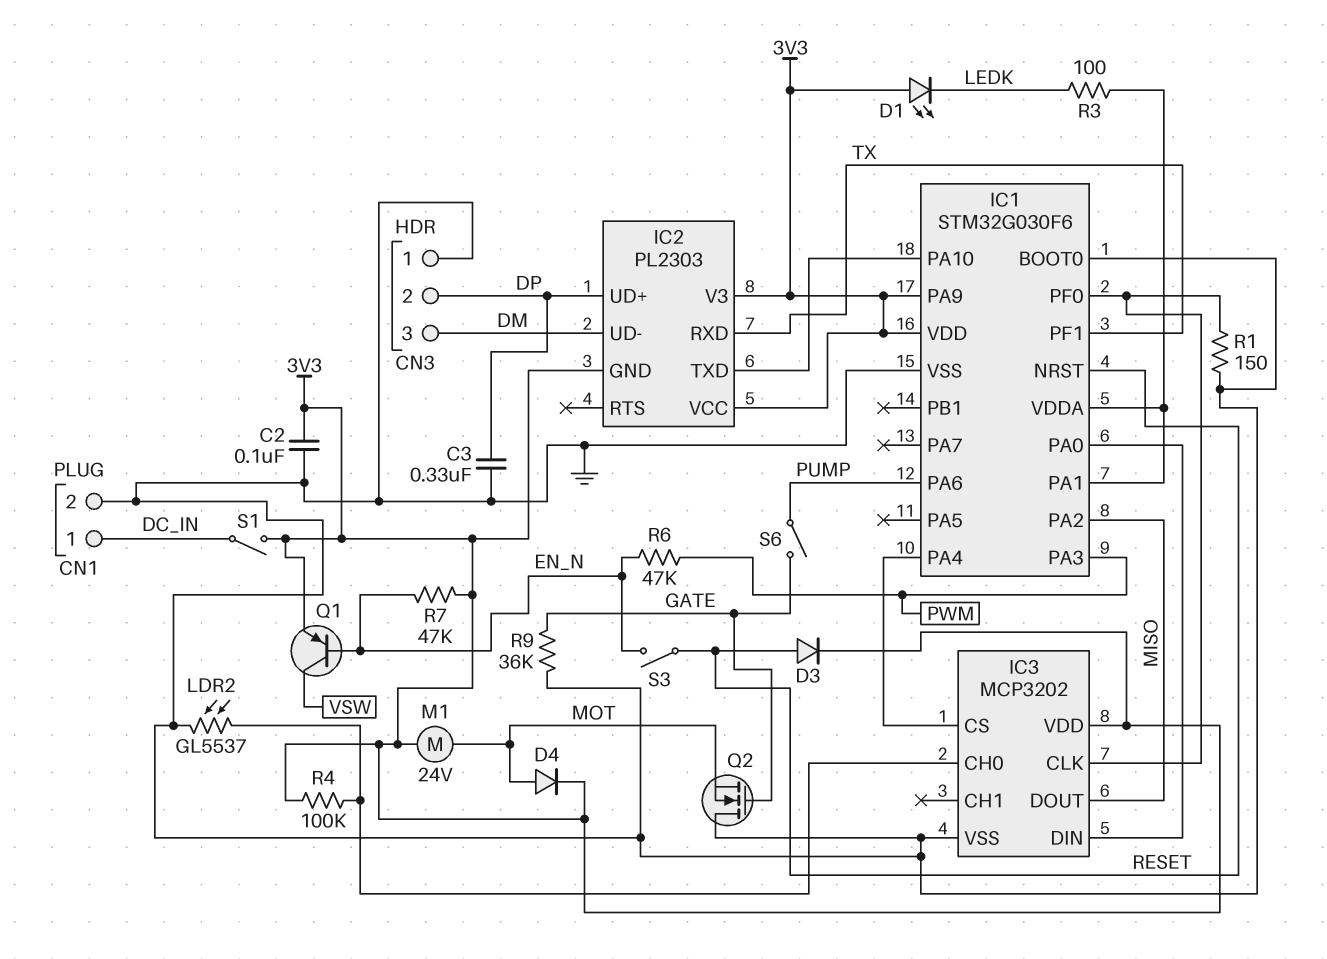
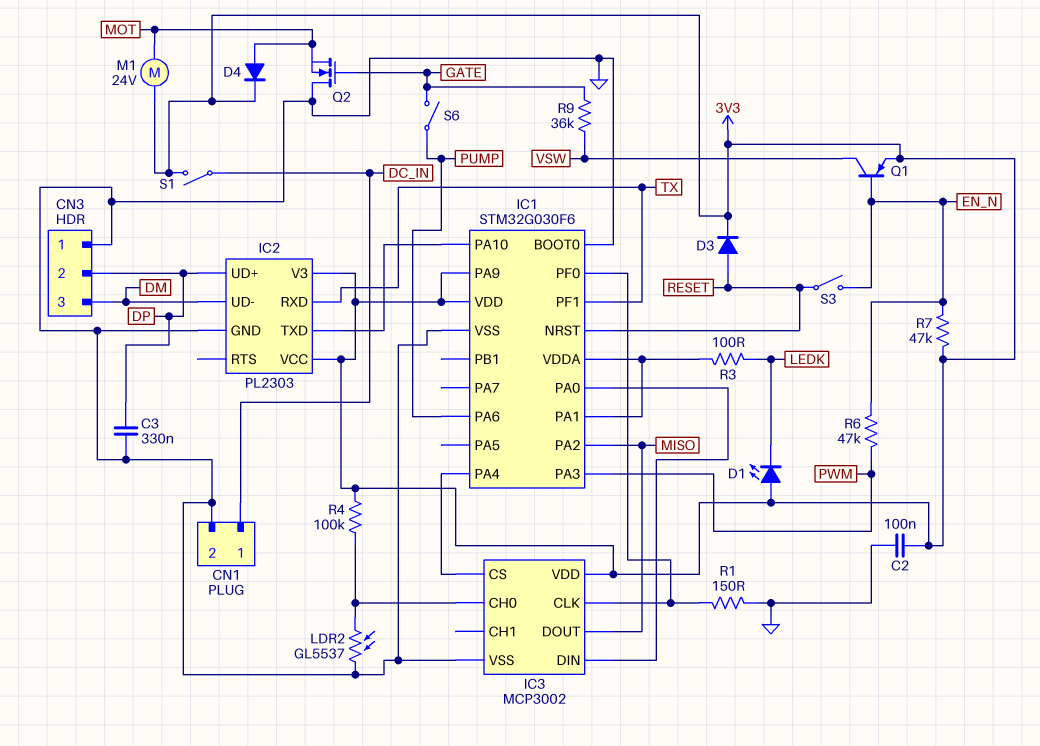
IC2 pin GND: 3V3 -> GND
IC3: MCP3202 -> MCP3002
R9: 36k (GATE, GND) -> 36k (GATE, VSW)

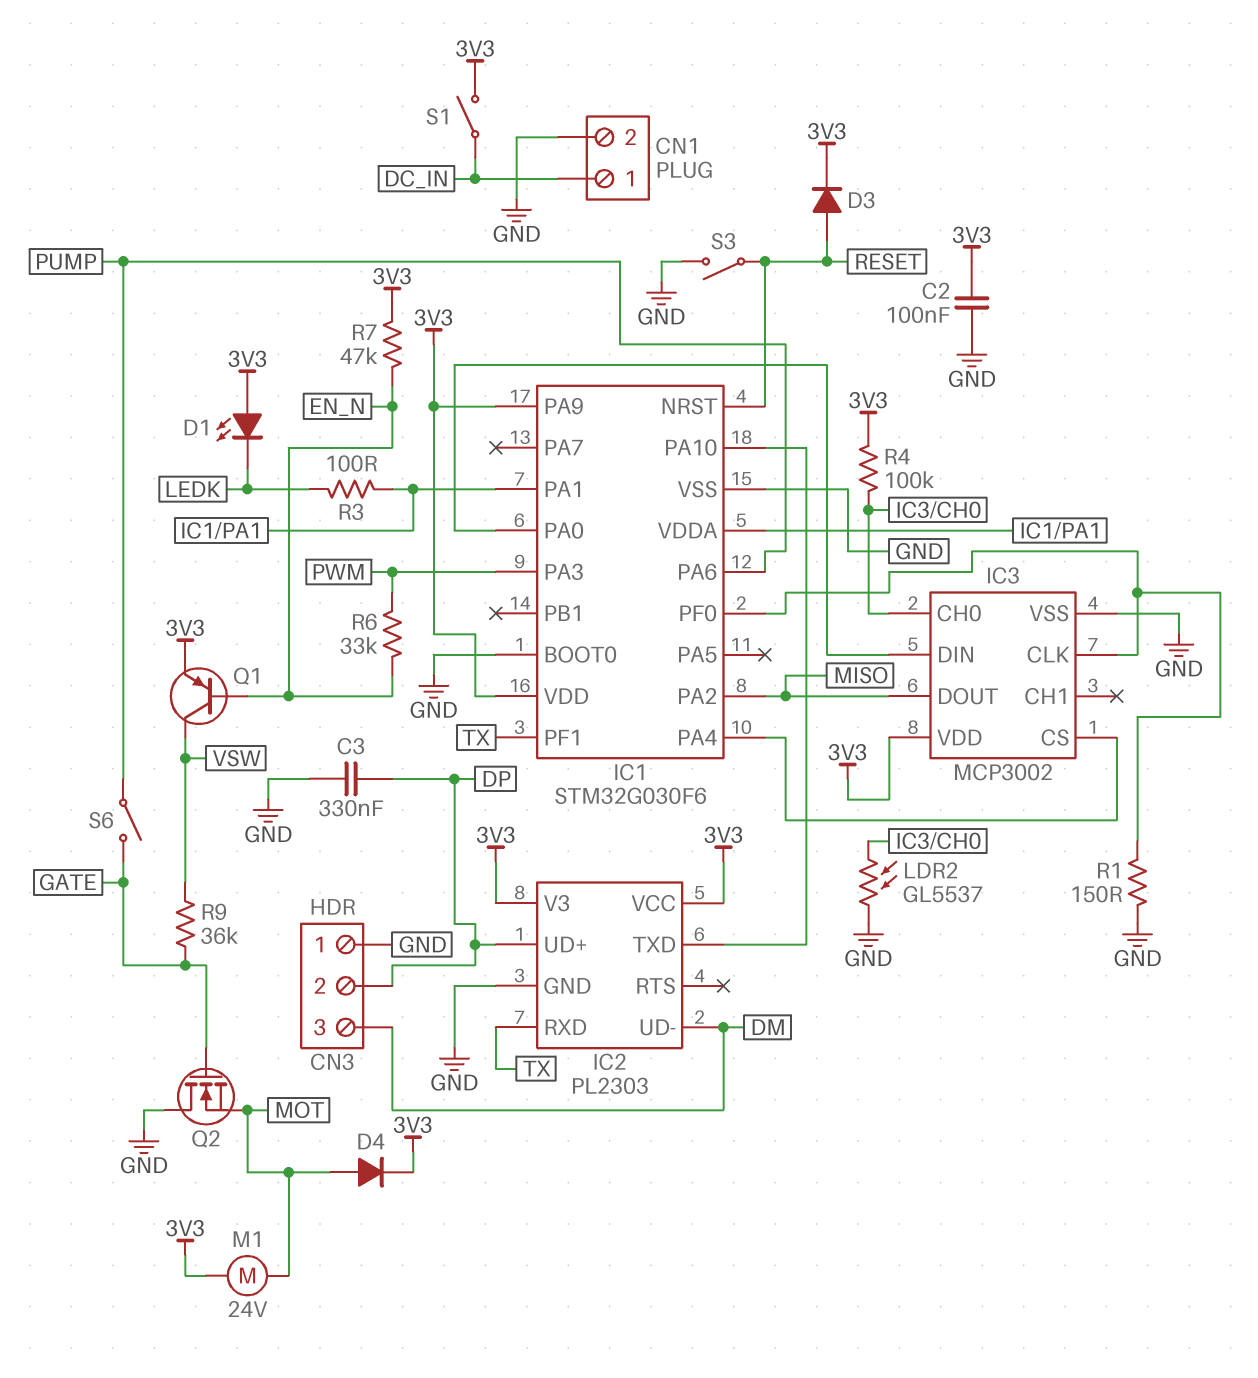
R6: 47k (EN_N, PWM) -> 33k (EN_N, PWM)
S3: switch (EN_N, RESET) -> switch (GND, RESET)

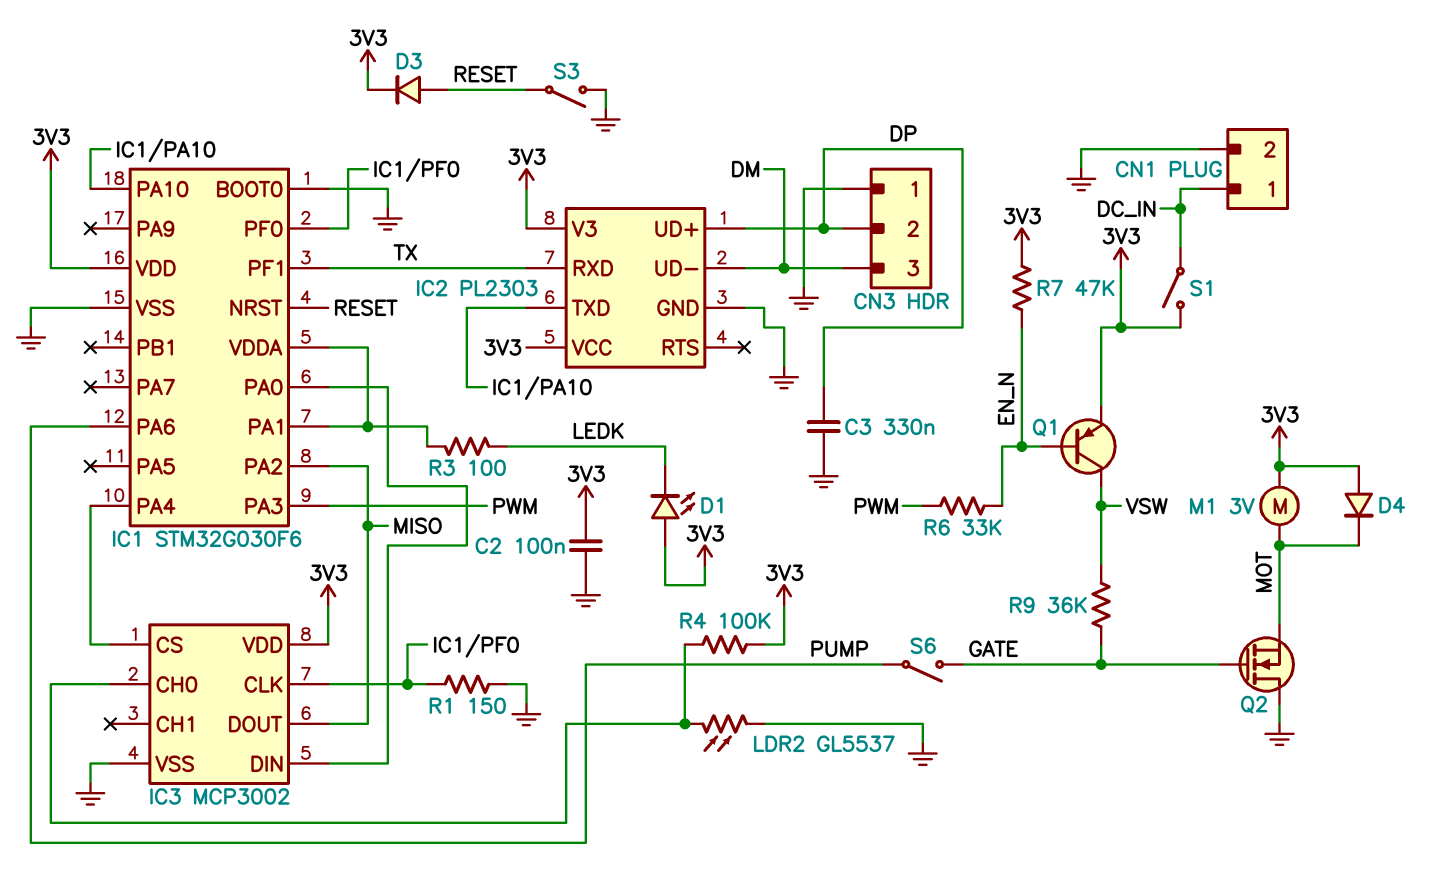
D4: diode (A MOT, K 3V3) -> diode (A 3V3, K MOT)
IC1 pin PA9: 3V3 -> none
M1: motor 24V (3V3, MOT) -> motor 3V (3V3, MOT)

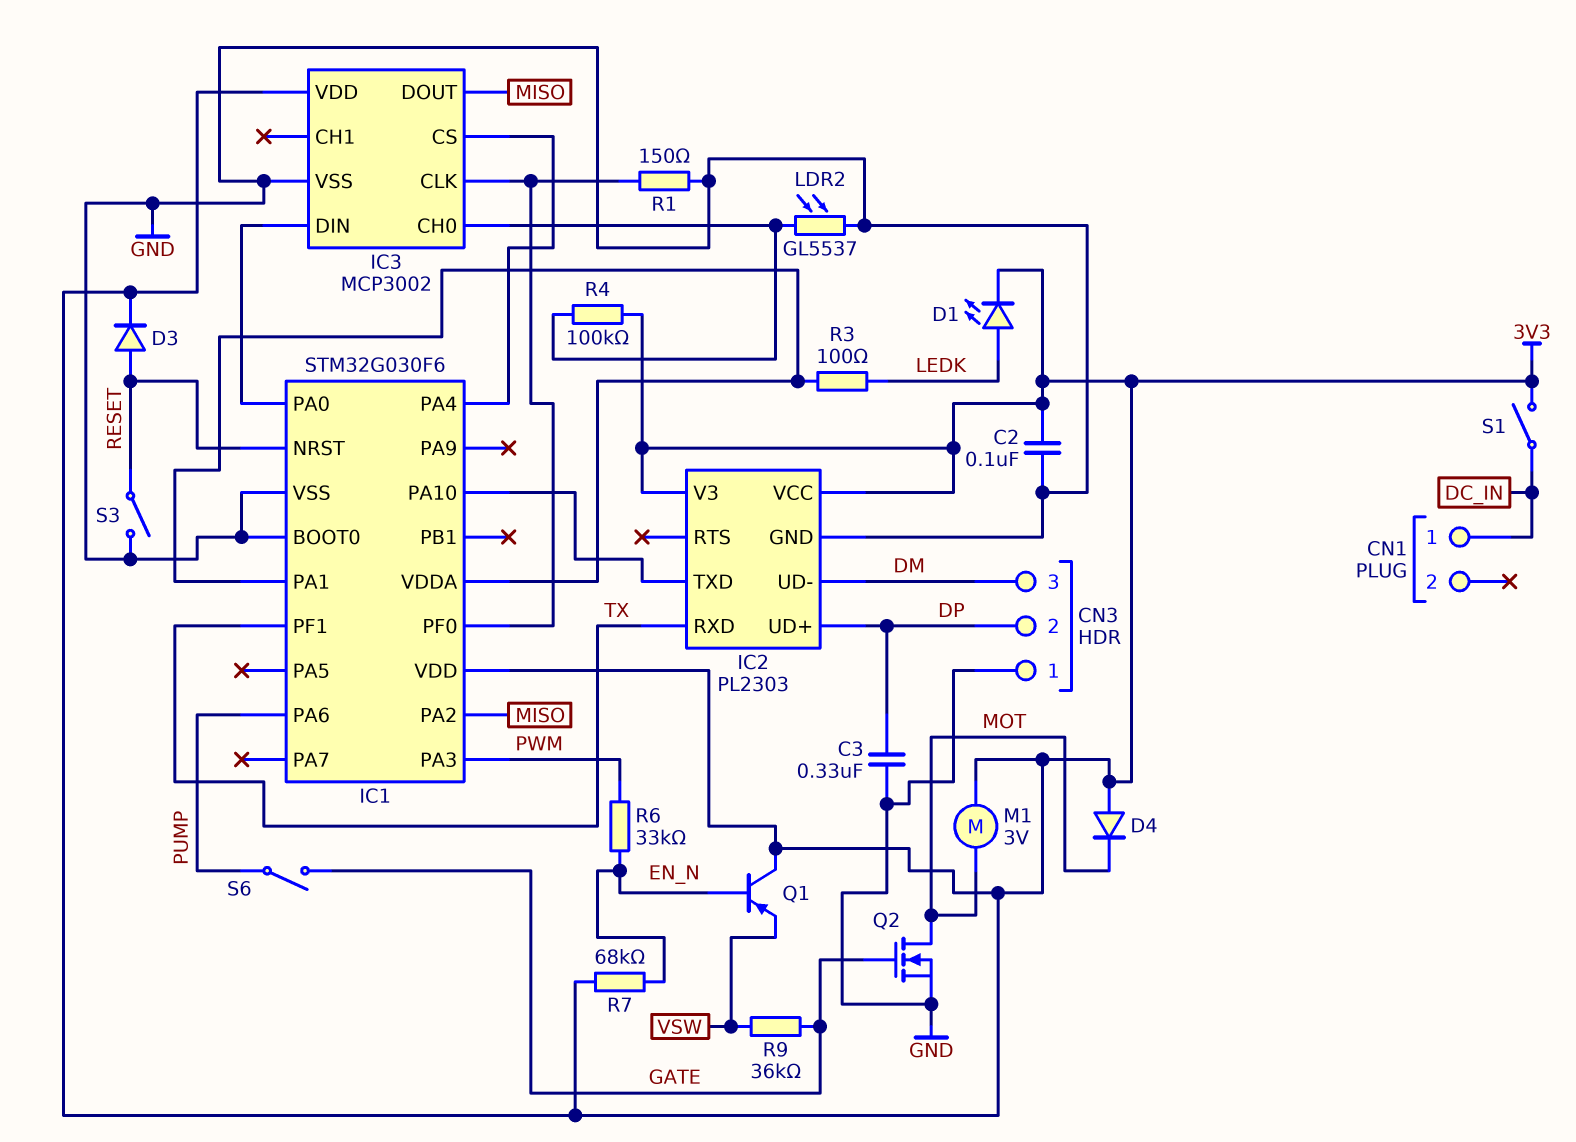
CN1 pin 2: GND -> none
D1: LED (A 3V3, K LEDK) -> LED (A LEDK, K 3V3)
Q1: PNP (B EN_N, C VSW, E 3V3) -> PNP (B EN_N, C 3V3, E VSW)
Q2: NMOS (G GATE, D GND, S MOT) -> NMOS (G GATE, D MOT, S GND)
R7: 47k (3V3, EN_N) -> 68k (3V3, EN_N)

